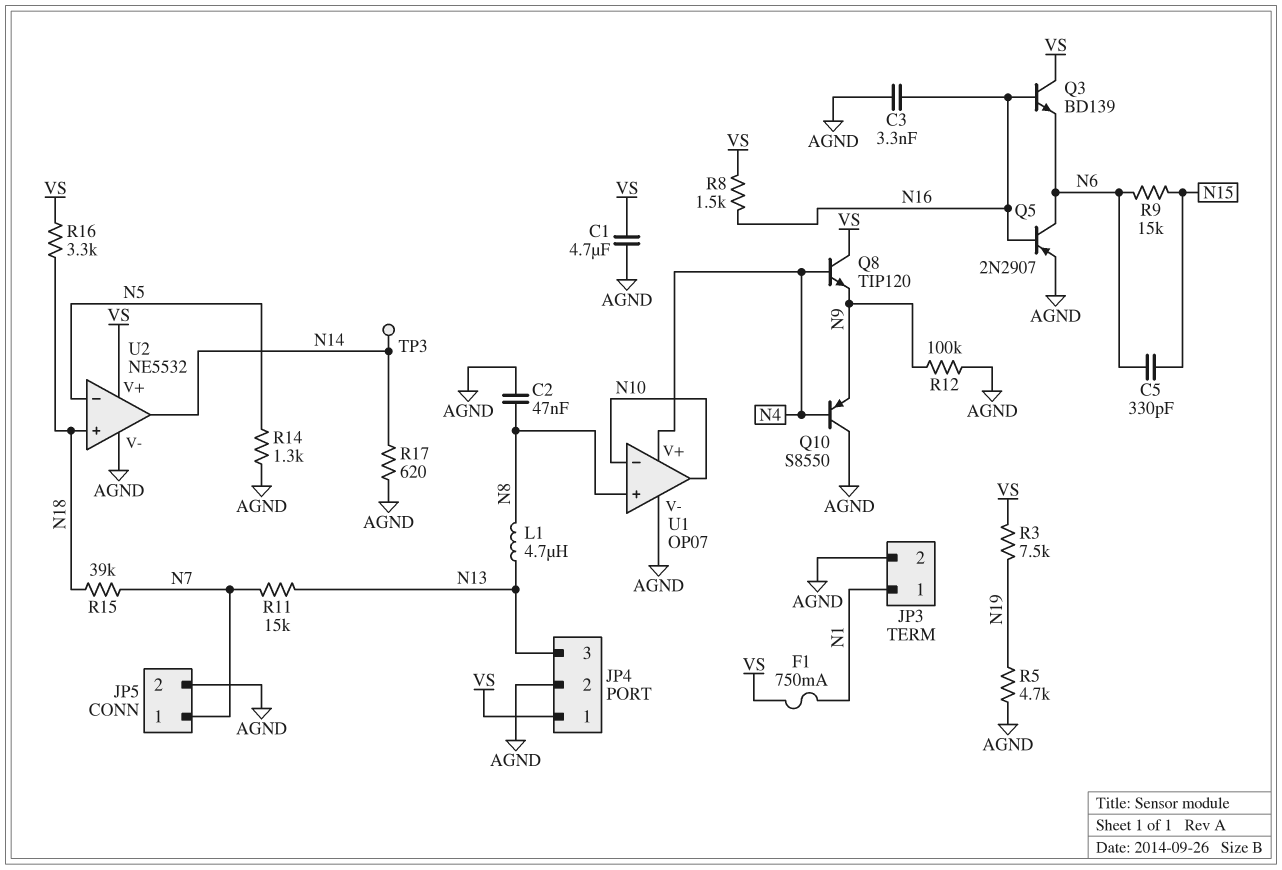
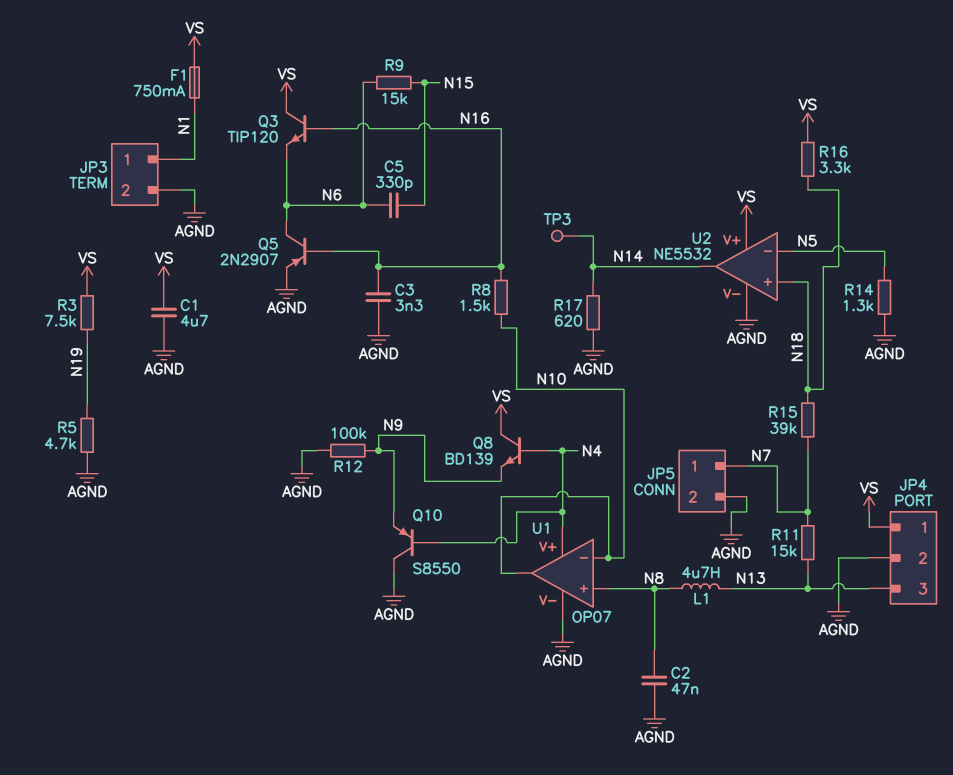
Q3: NPN BD139 (B N16, C VS, E N6) -> NPN TIP120 (B N16, C VS, E N6)
Q8: NPN TIP120 (B N4, C VS, E N9) -> NPN BD139 (B N4, C VS, E N9)
R8: 1.5k (N16, VS) -> 1.5k (N10, N16)

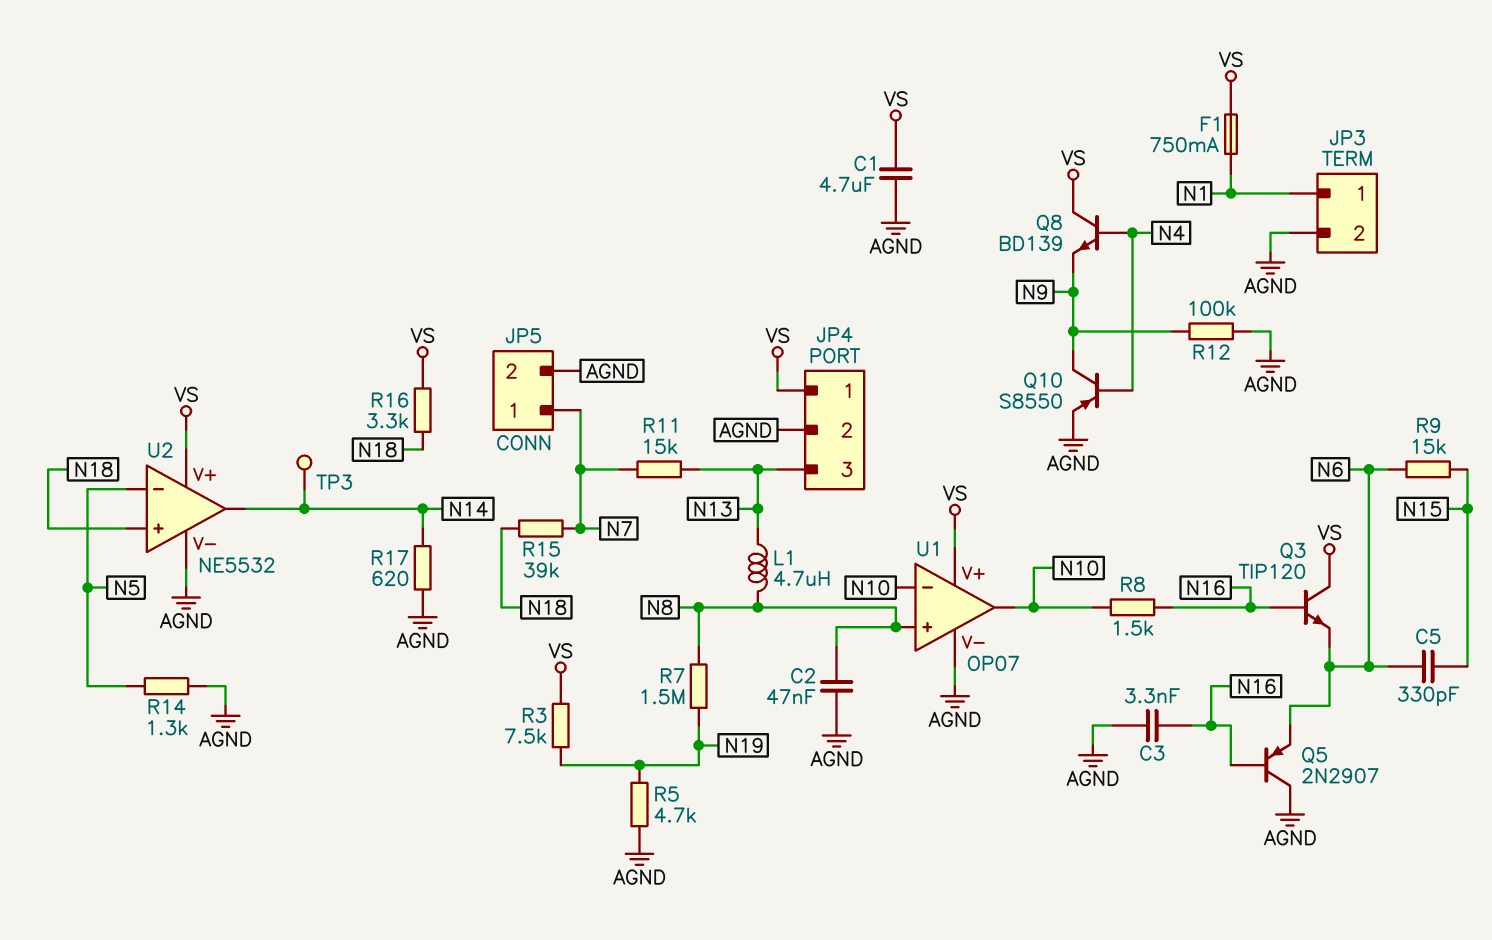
Q5: PNP 2N2907 (B N16, C N6, E AGND) -> PNP 2N2907 (B N16, C AGND, E N6)
Q10: PNP S8550 (B N4, C AGND, E N9) -> PNP S8550 (B N4, C N9, E AGND)
R7: none -> 1.5M (N8, N19)
U1 pin V+: N4 -> VS

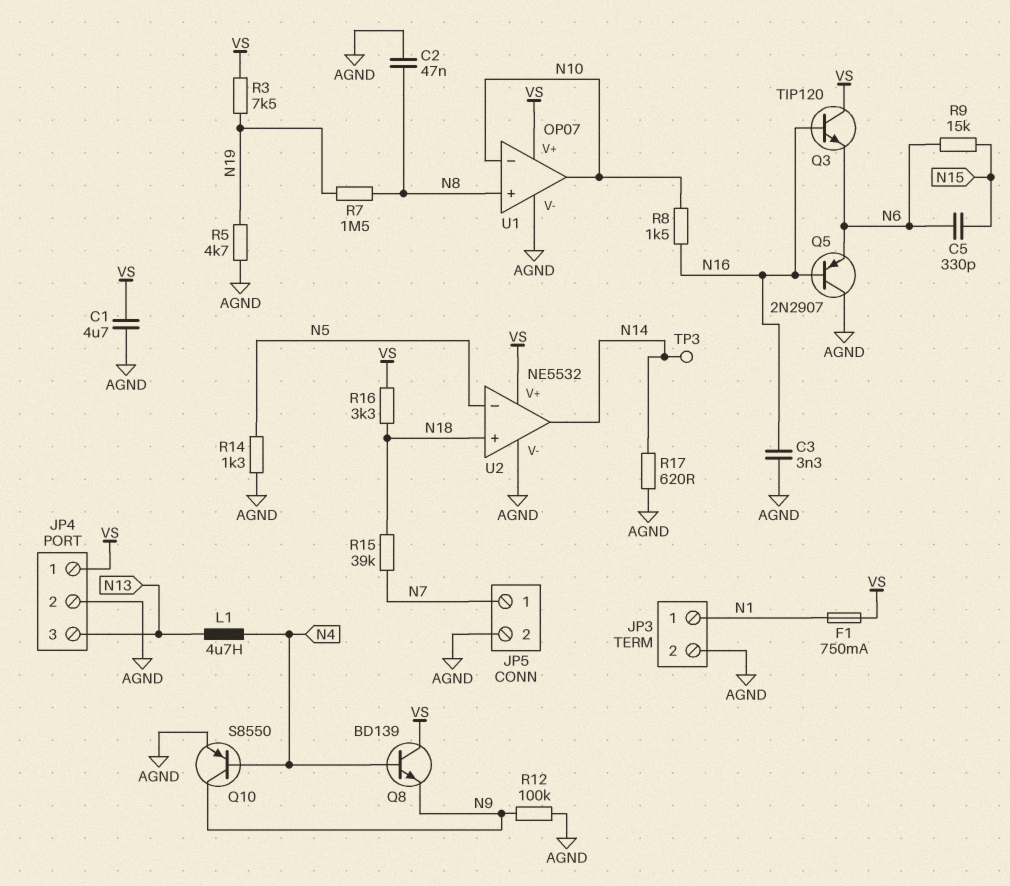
L1: 4.7uH (N8, N13) -> 4.7uH (N4, N13)
R11: 15k (N7, N13) -> none

